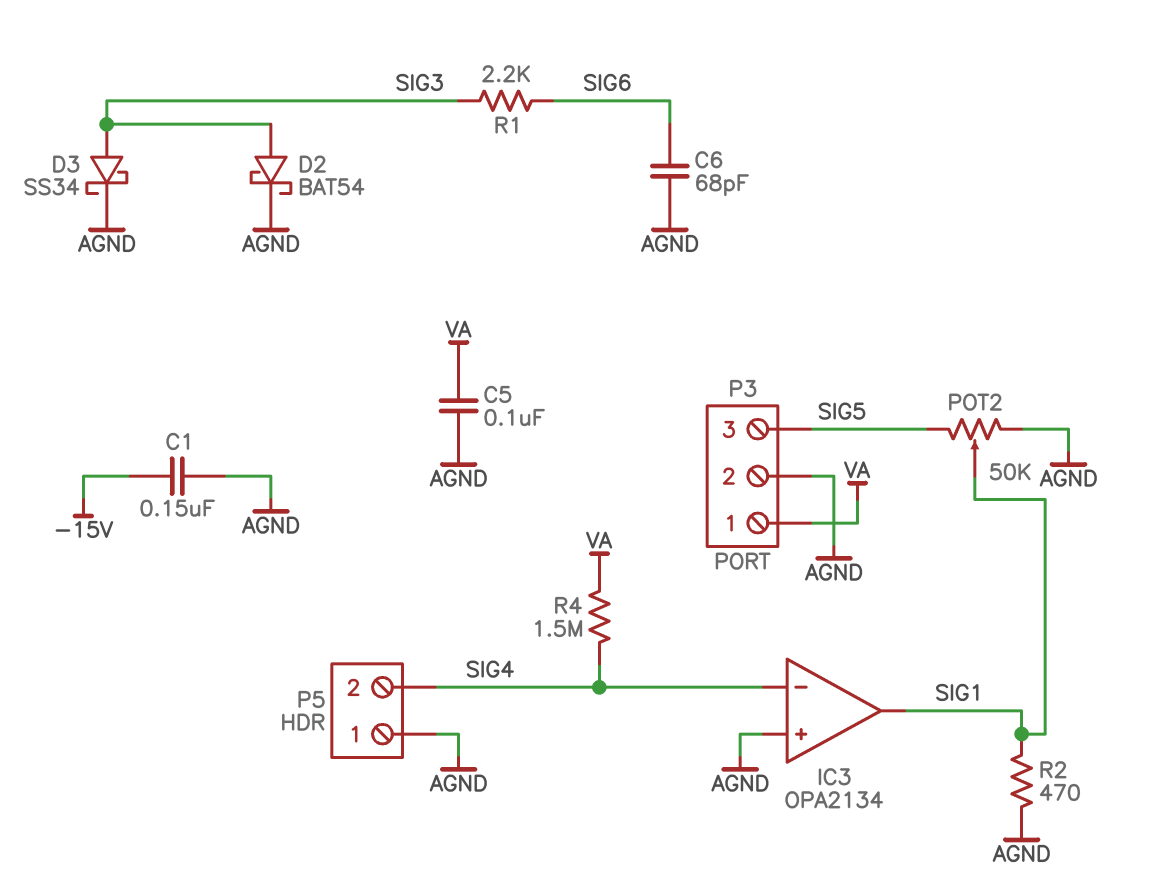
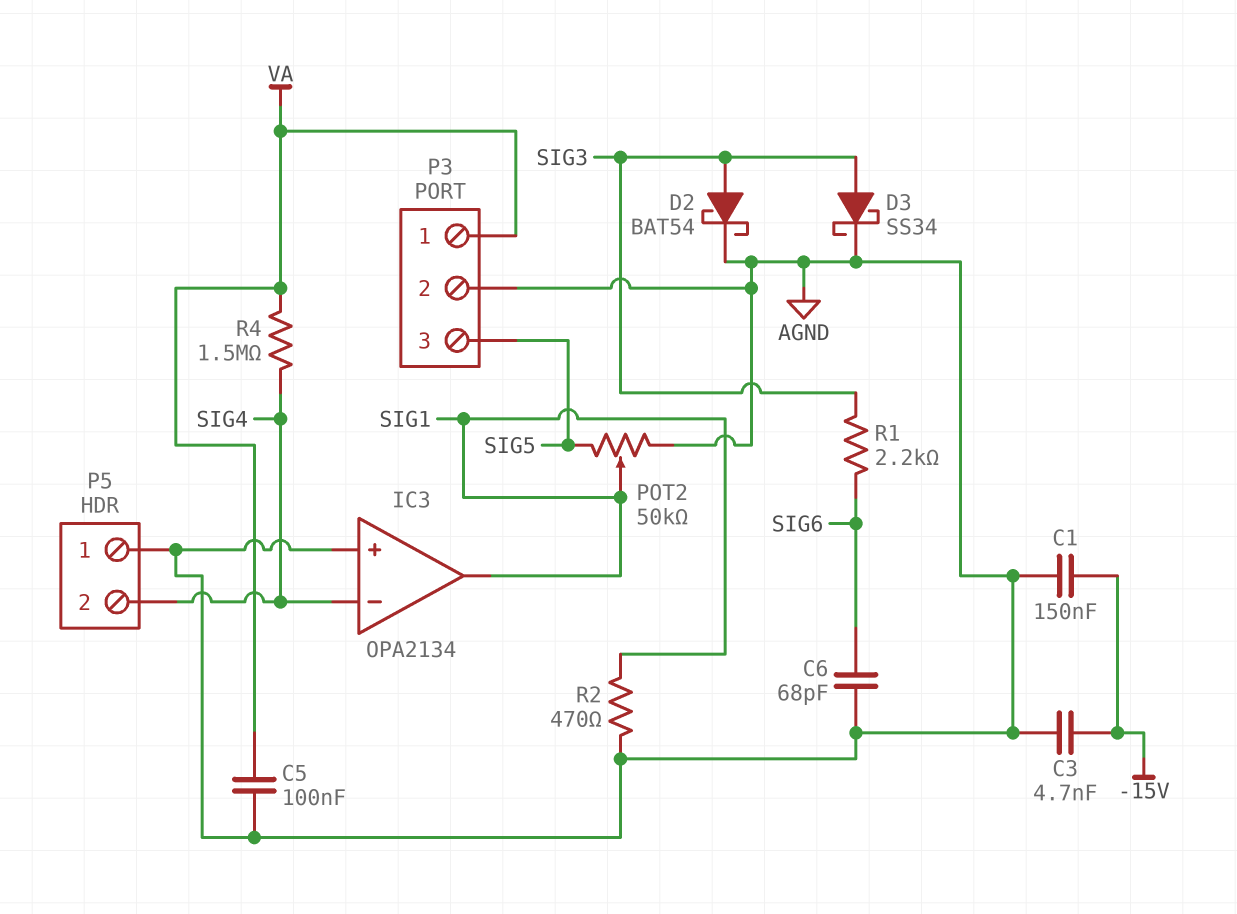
C3: none -> 4.7nF (-15V, AGND)

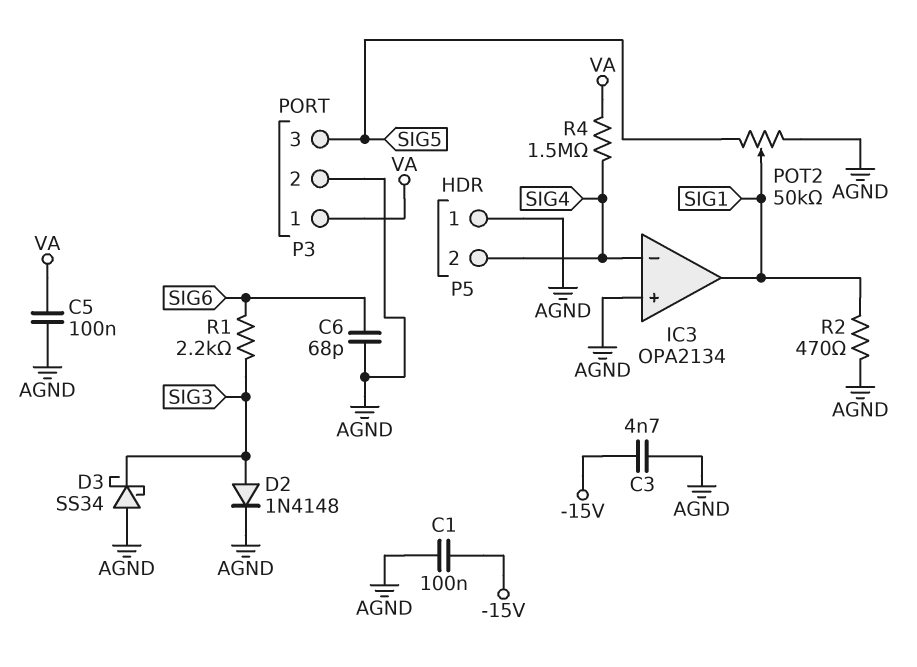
C1: 150nF (-15V, AGND) -> 100nF (-15V, AGND)
D2: schottky BAT54 (A SIG3, K AGND) -> diode 1N4148 (A SIG3, K AGND)
D3: schottky SS34 (A SIG3, K AGND) -> schottky SS34 (A AGND, K SIG3)

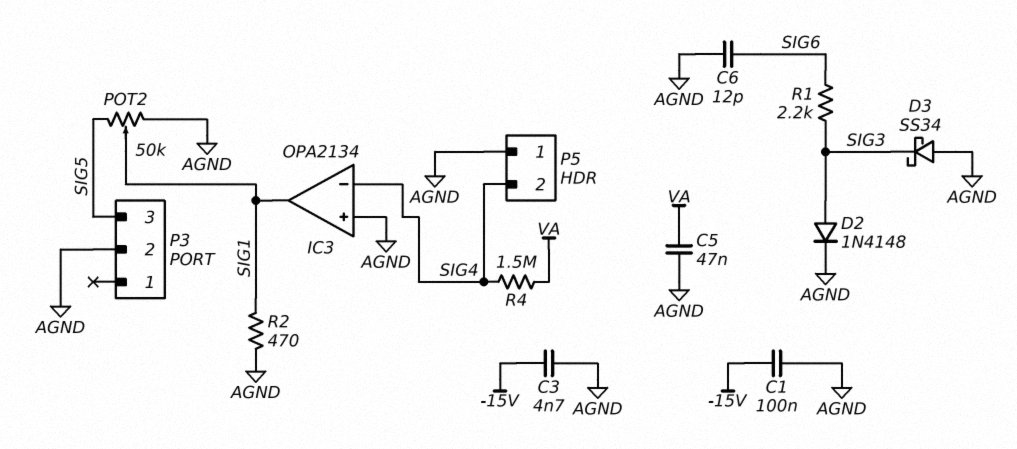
C5: 100nF (AGND, VA) -> 47nF (AGND, VA)
C6: 68pF (AGND, SIG6) -> 12pF (AGND, SIG6)
P3 pin 1: VA -> none

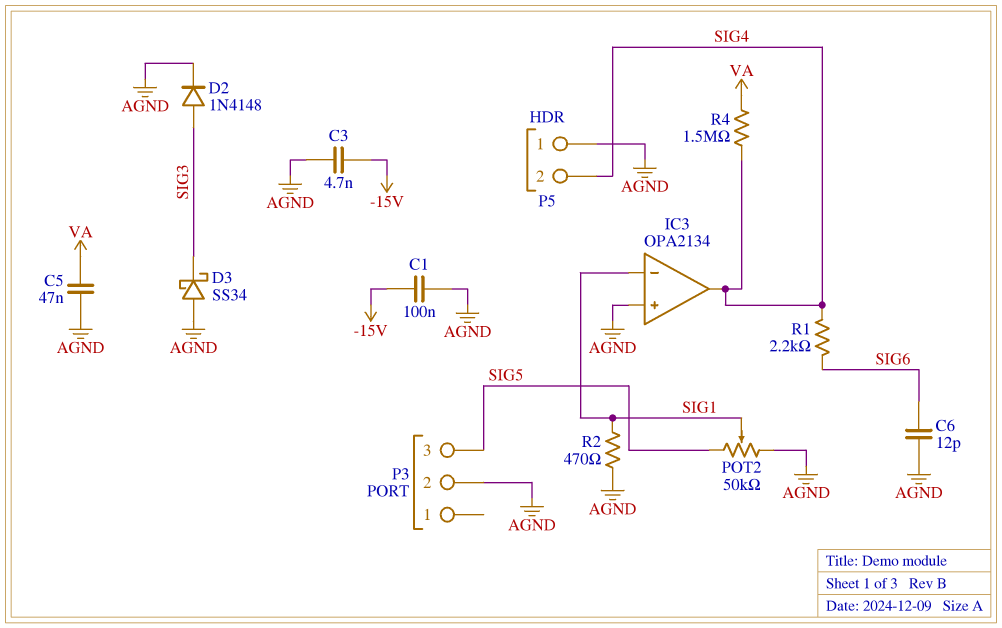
IC3 pin in-: SIG4 -> SIG1
IC3 pin out: SIG1 -> SIG4
R1: 2.2k (SIG3, SIG6) -> 2.2k (SIG4, SIG6)

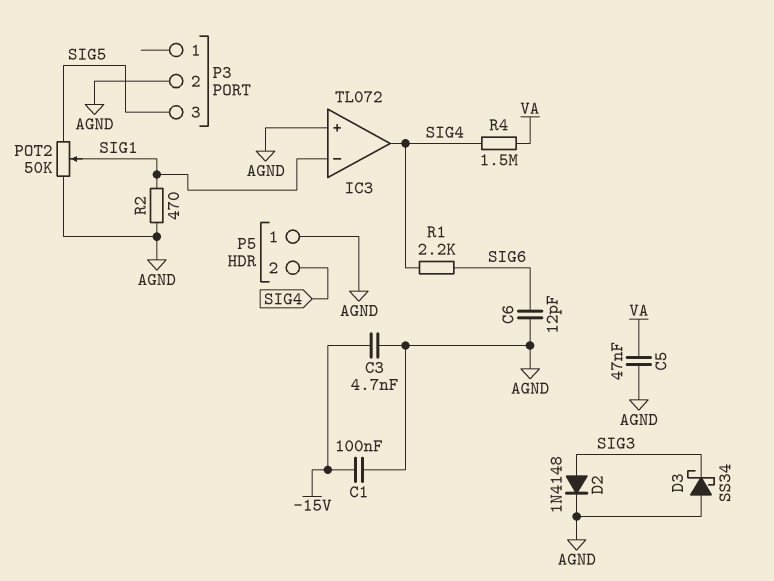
IC3: OPA2134 -> TL072

